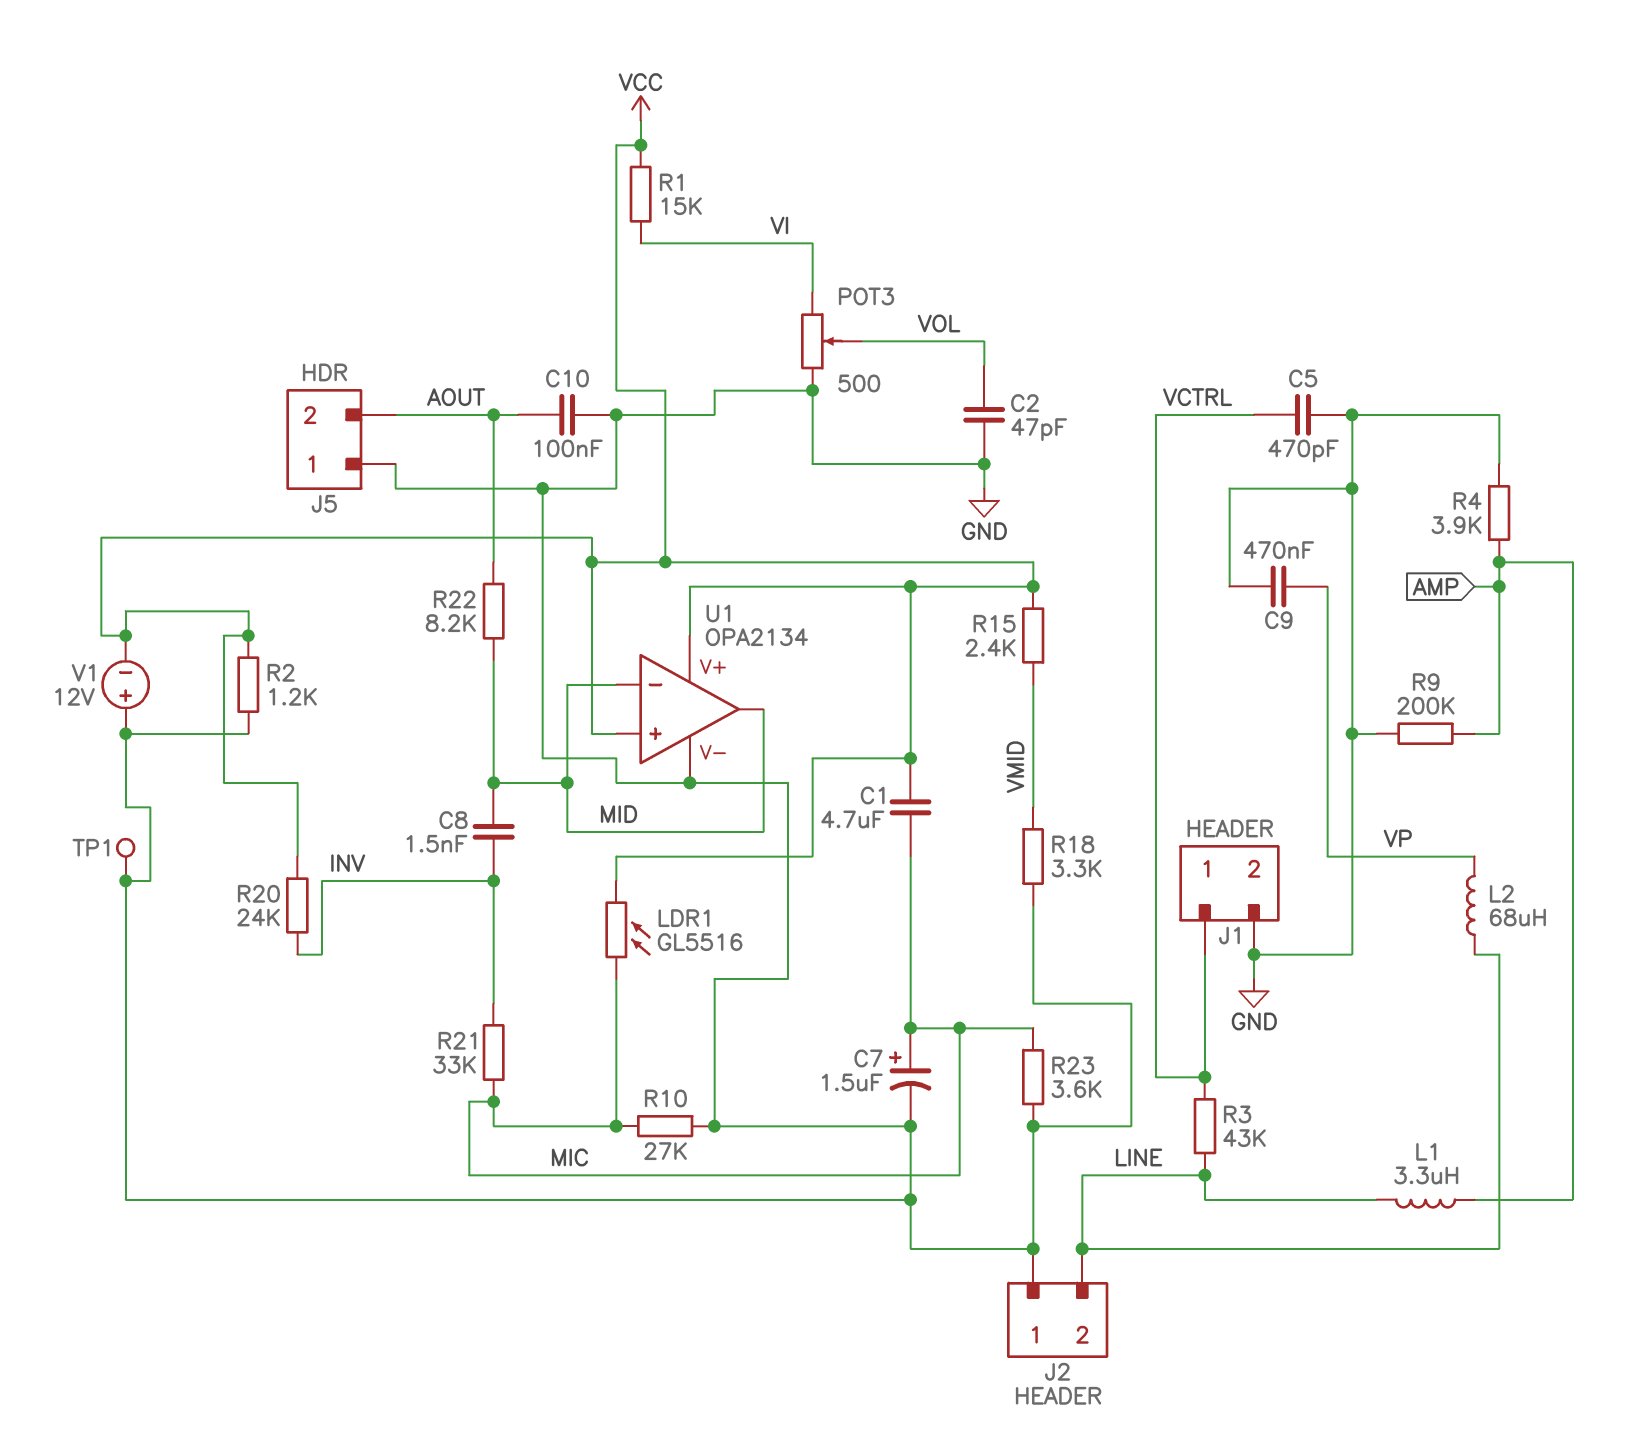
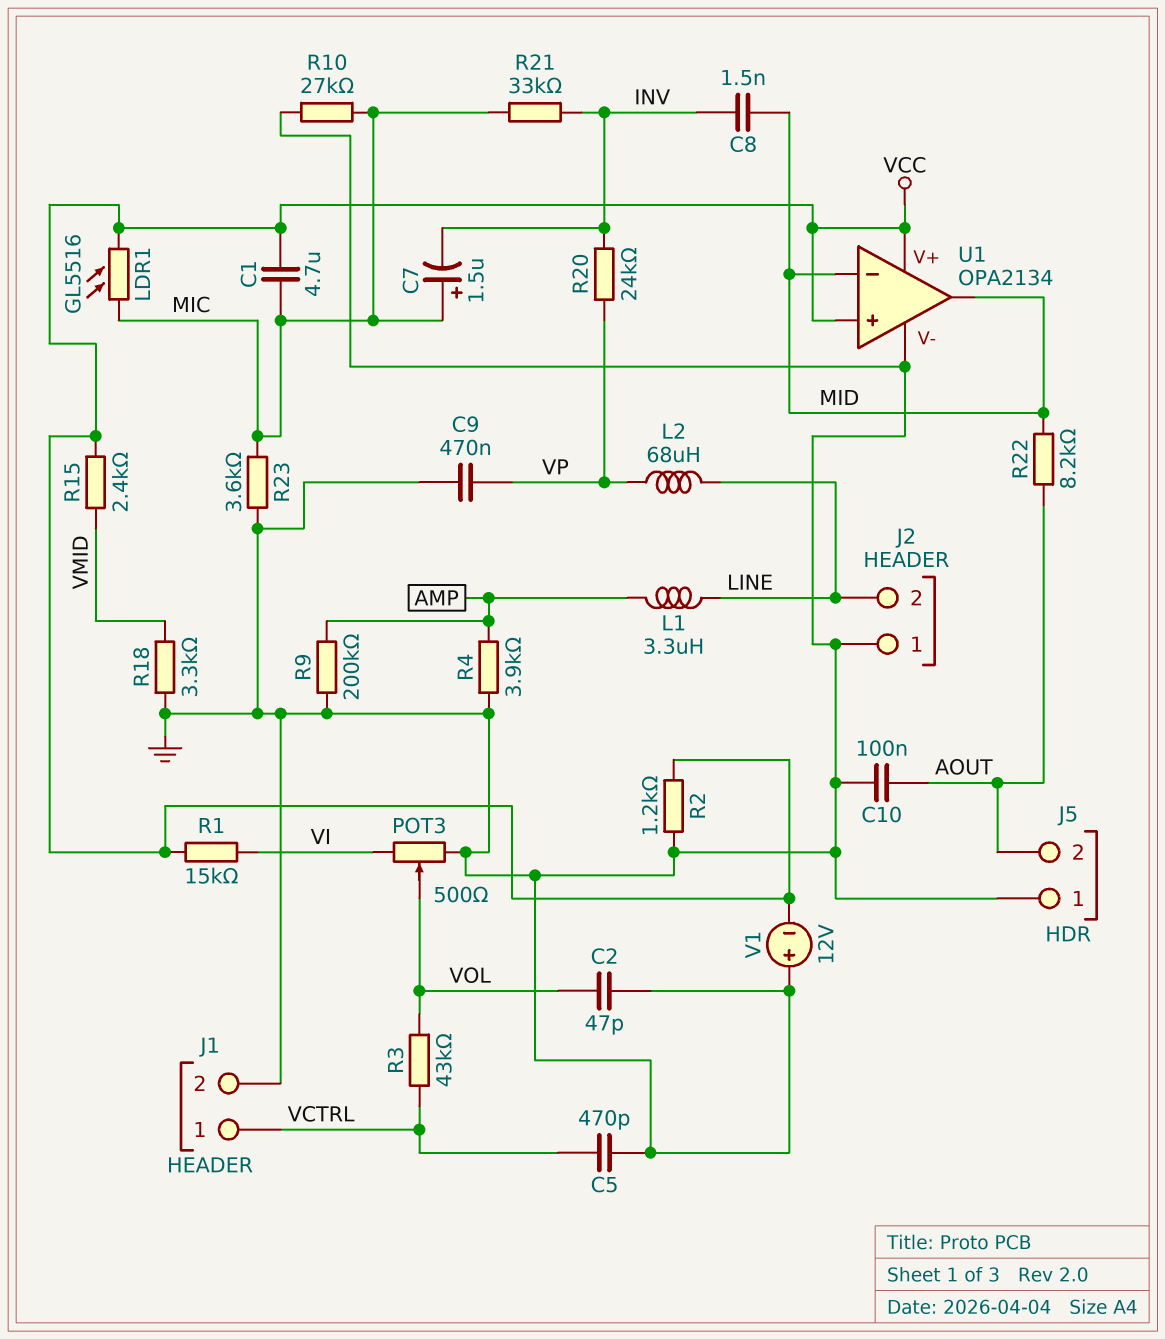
C7: 1.5uF (plus MIC, minus GND) -> 1.5uF (plus MIC, minus INV)
R3: 43k (LINE, VCTRL) -> 43k (VCTRL, VOL)
R20: 24k (INV, VCC) -> 24k (INV, VP)
TP1: test point (GND) -> none

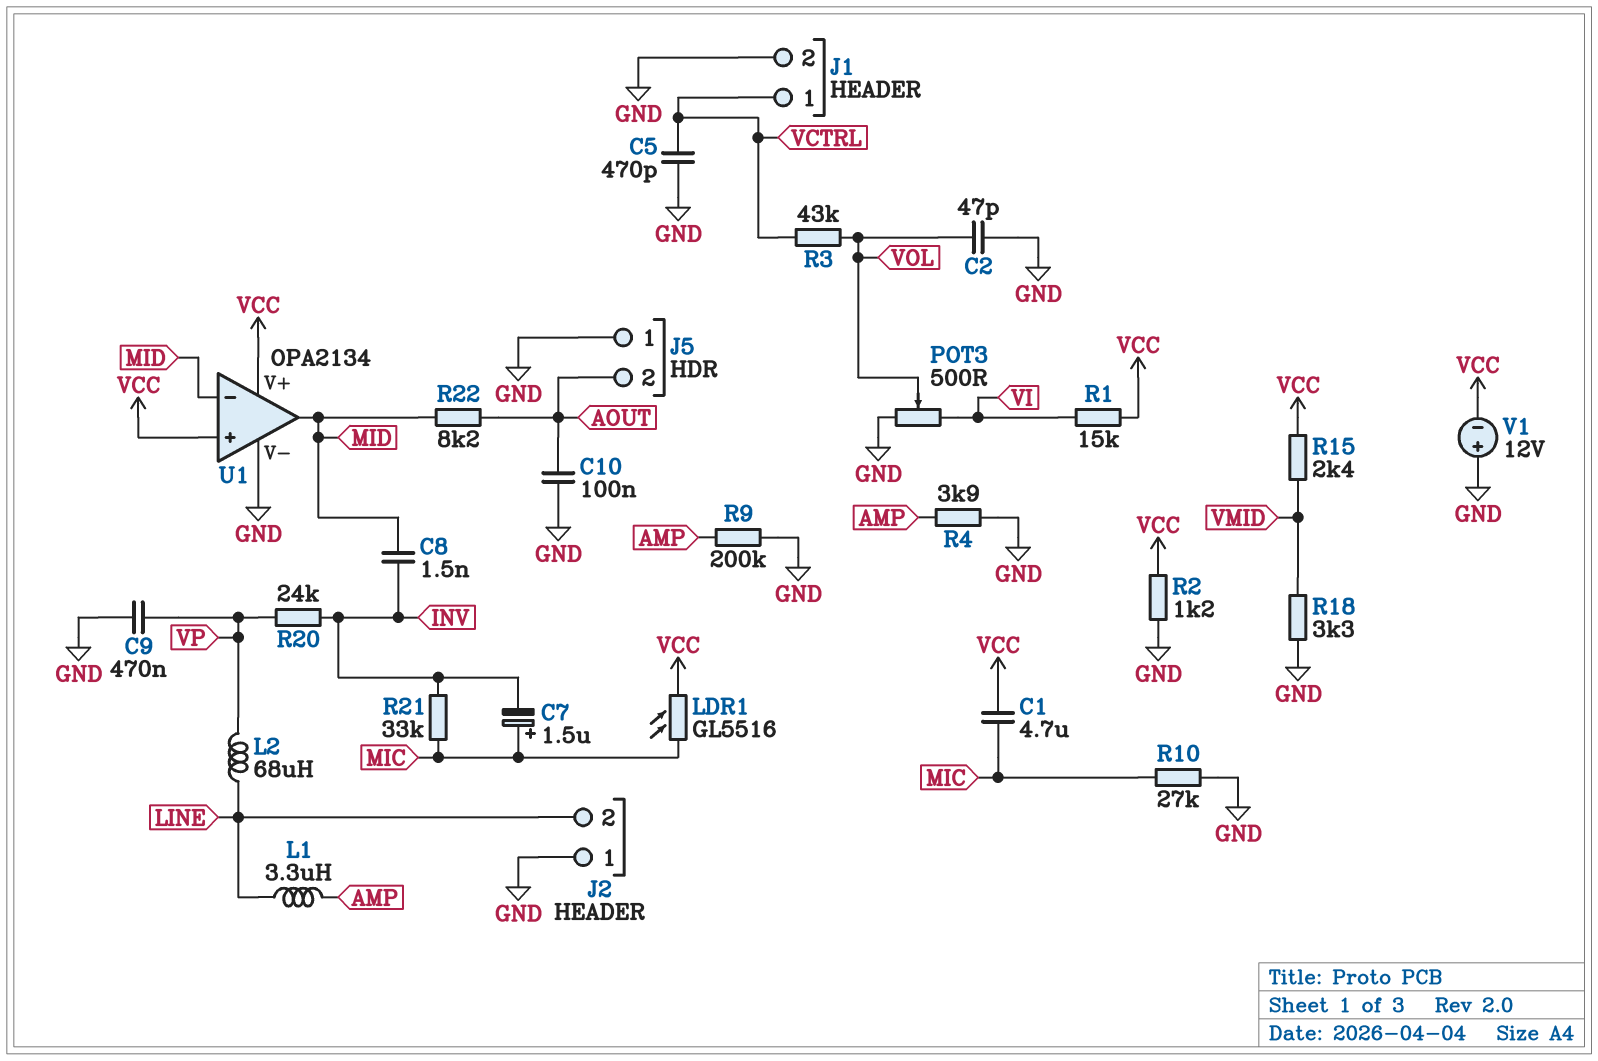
R23: 3.6k (GND, MIC) -> none

